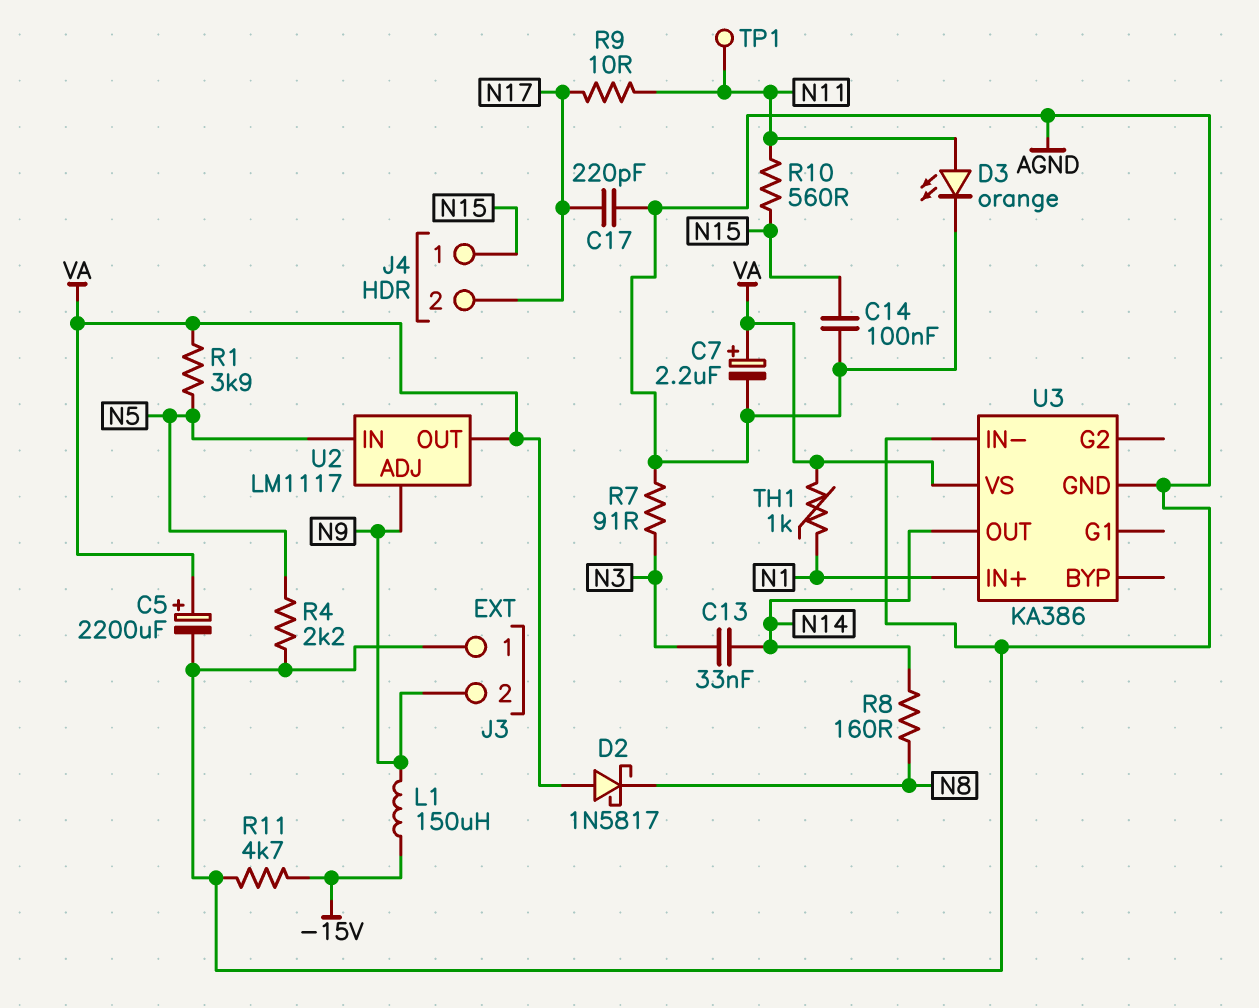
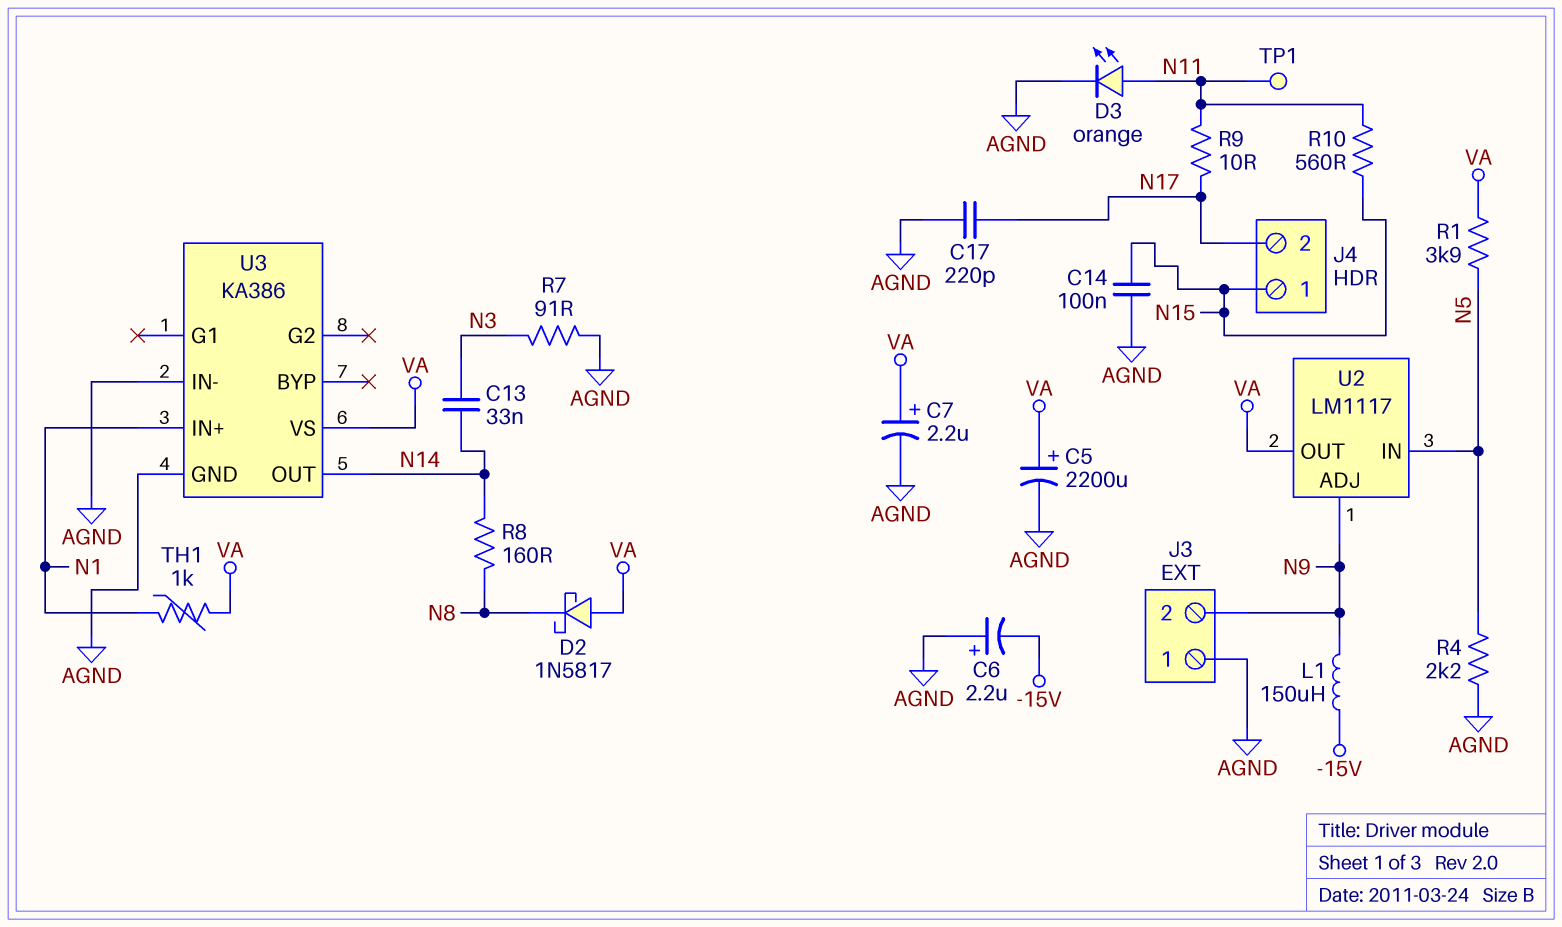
C6: none -> 2.2uF (plus AGND, minus -15V)
R11: 4.7k (-15V, AGND) -> none

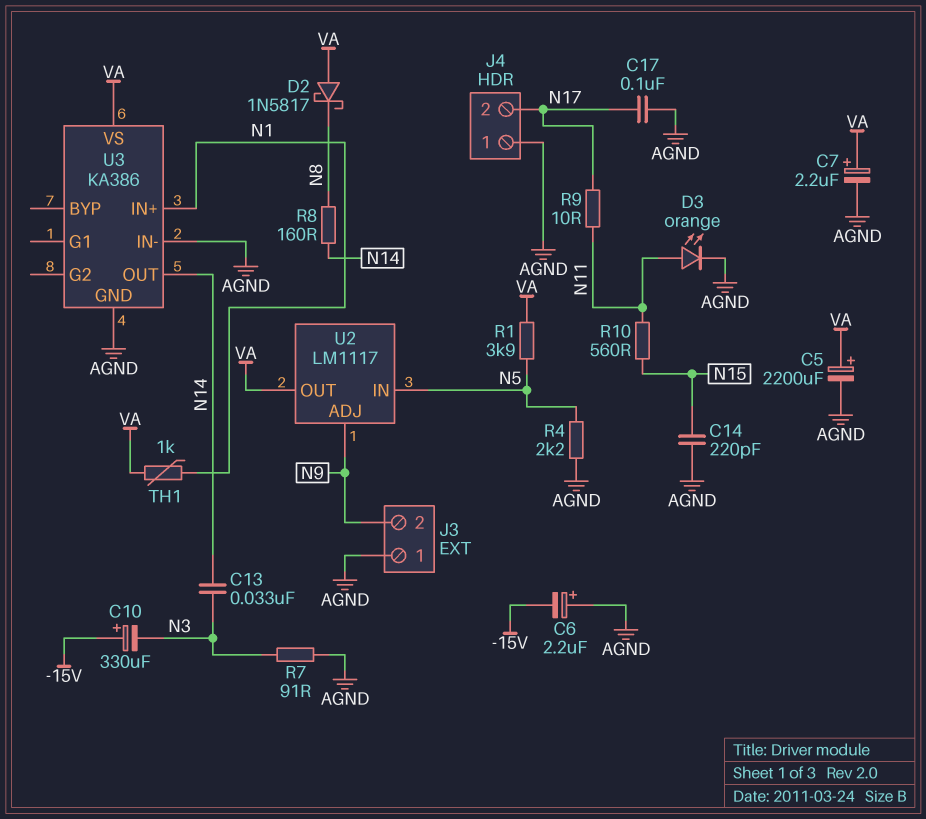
C10: none -> 330uF (plus -15V, minus N3)
C14: 100nF (AGND, N15) -> 220pF (AGND, N15)
C17: 220pF (AGND, N17) -> 100nF (AGND, N17)
J4 pin 1: N15 -> AGND
L1: 150uH (-15V, N9) -> none
TP1: test point (N11) -> none

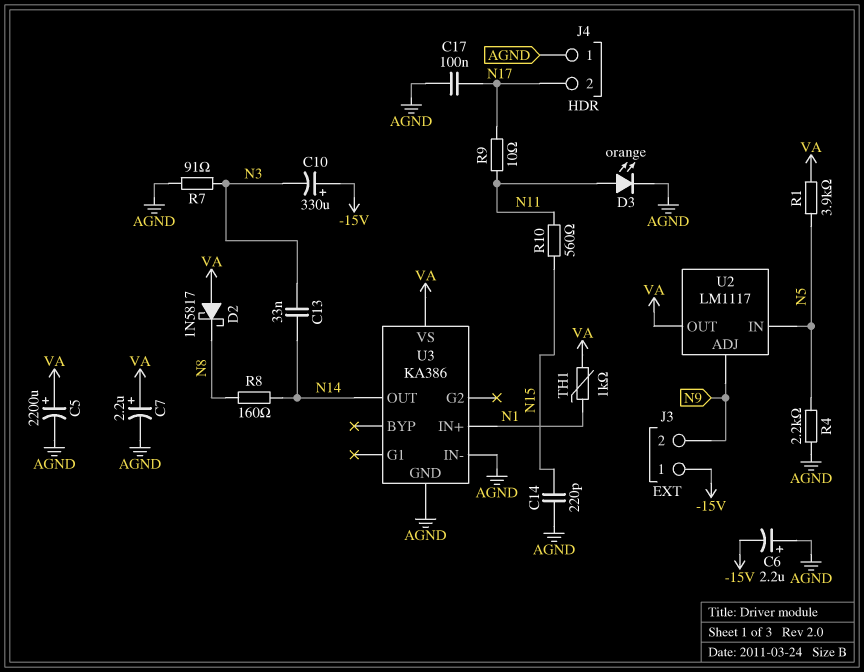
J3 pin 1: AGND -> -15V

